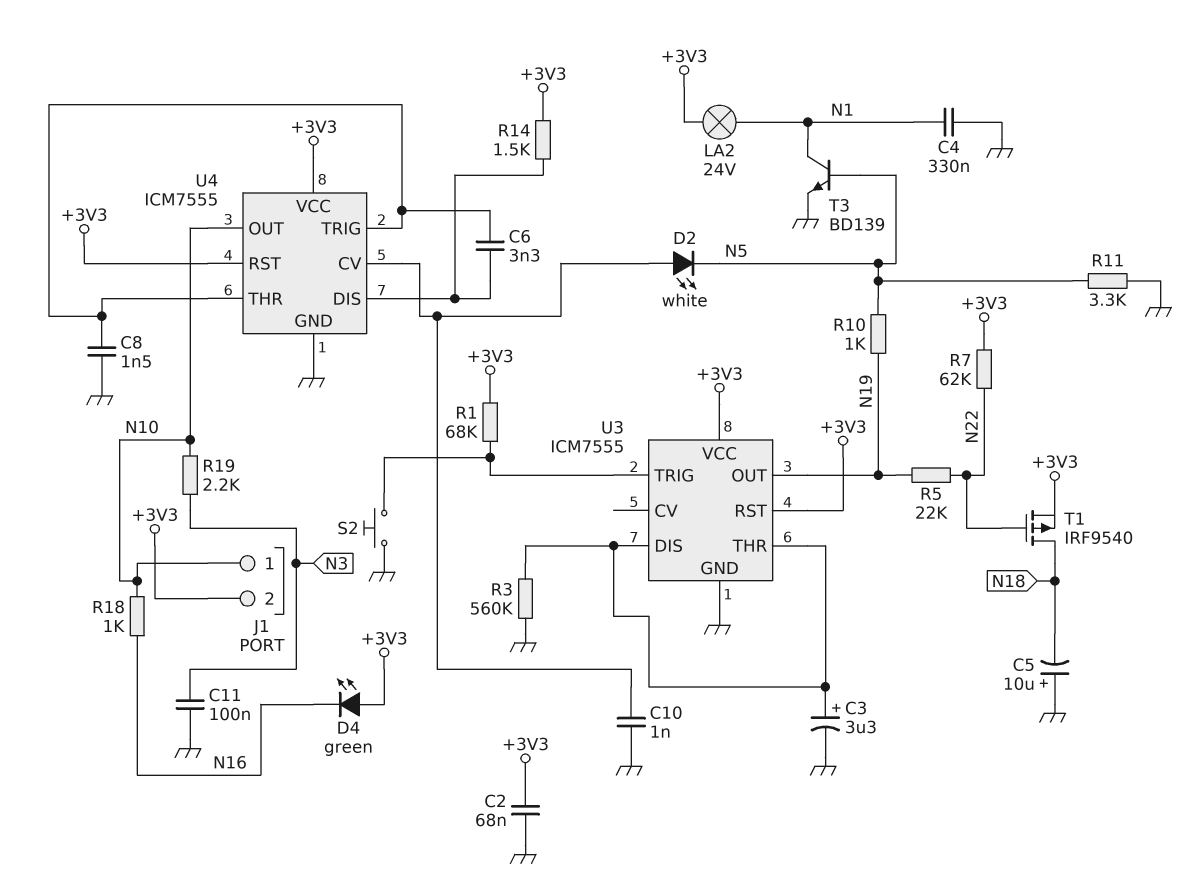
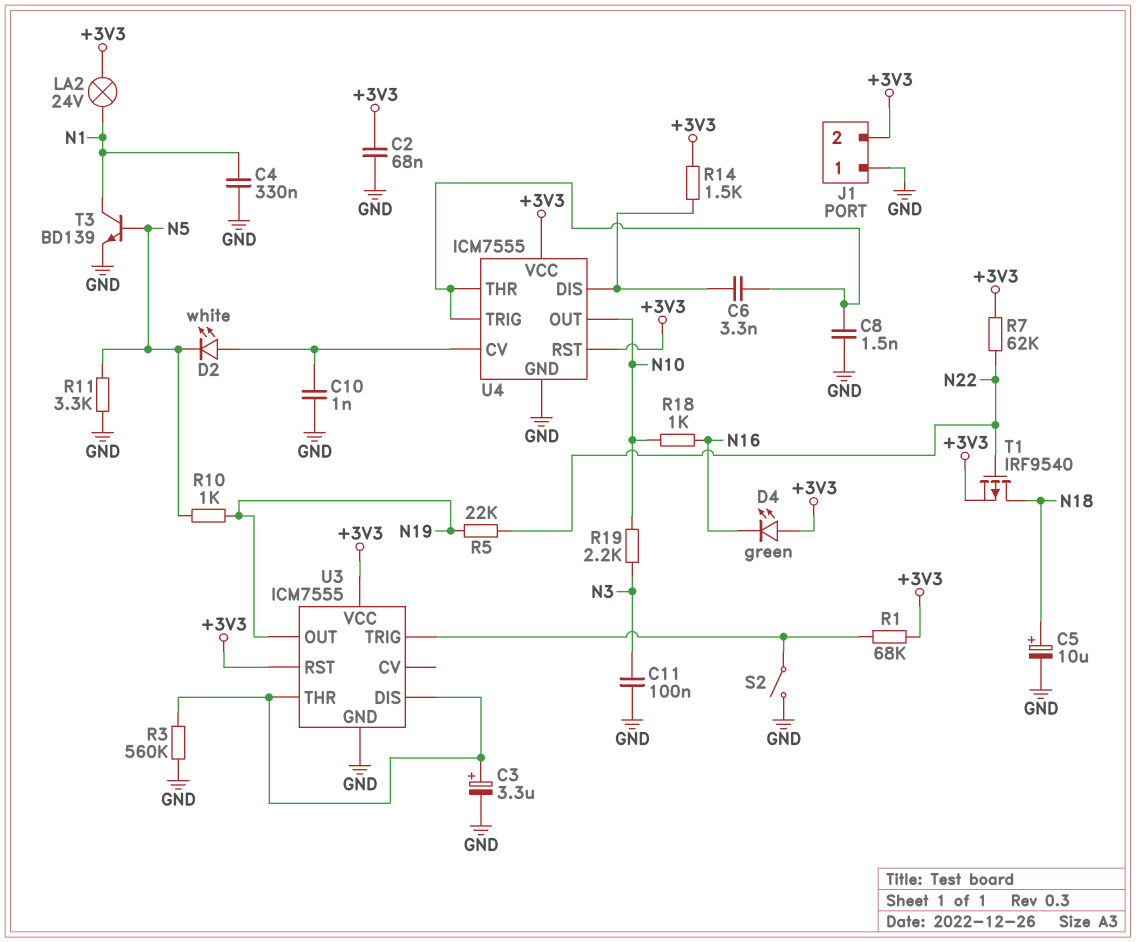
C5: 10uF (plus GND, minus N18) -> 10uF (plus N18, minus GND)
J1 pin 1: N10 -> GND
S2: button (GND, U3/TRIG) -> switch (GND, U3/TRIG)

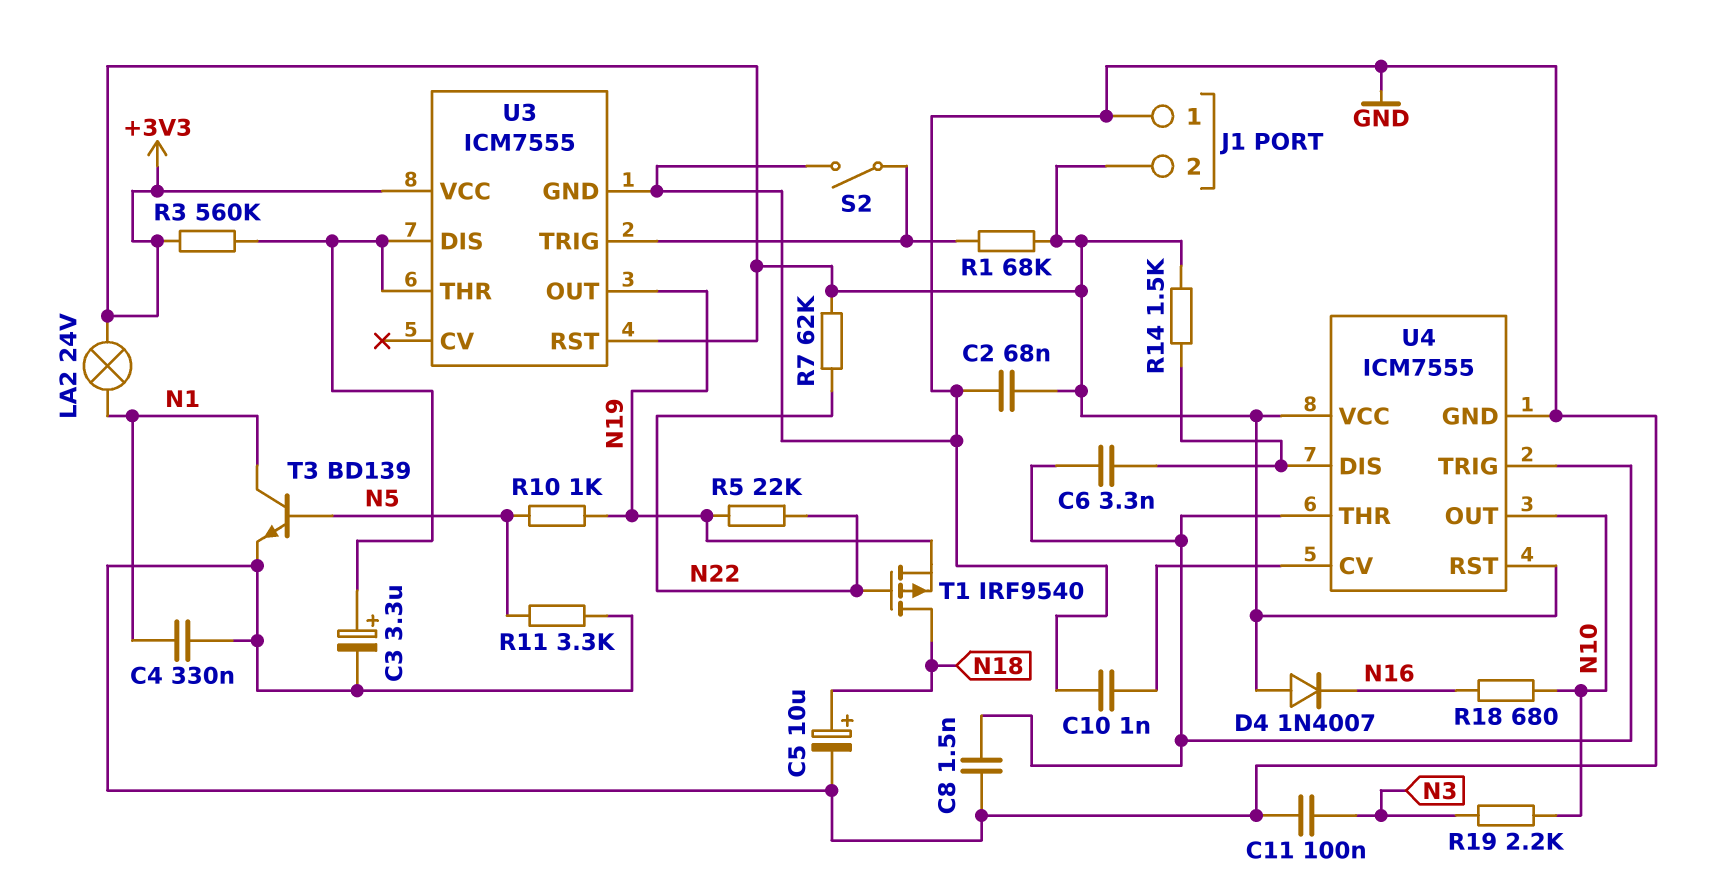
D2: LED white (A U4/CV, K N5) -> none
D4: LED green (A +3V3, K N16) -> diode 1N4007 (A +3V3, K N16)
R3: 560k (GND, U3/DIS) -> 560k (+3V3, U3/DIS)
R18: 1k (N10, N16) -> 680 (N10, N16)
T1: PMOS IRF9540 (G N22, D N18, S +3V3) -> PMOS IRF9540 (G N22, D N18, S N19)

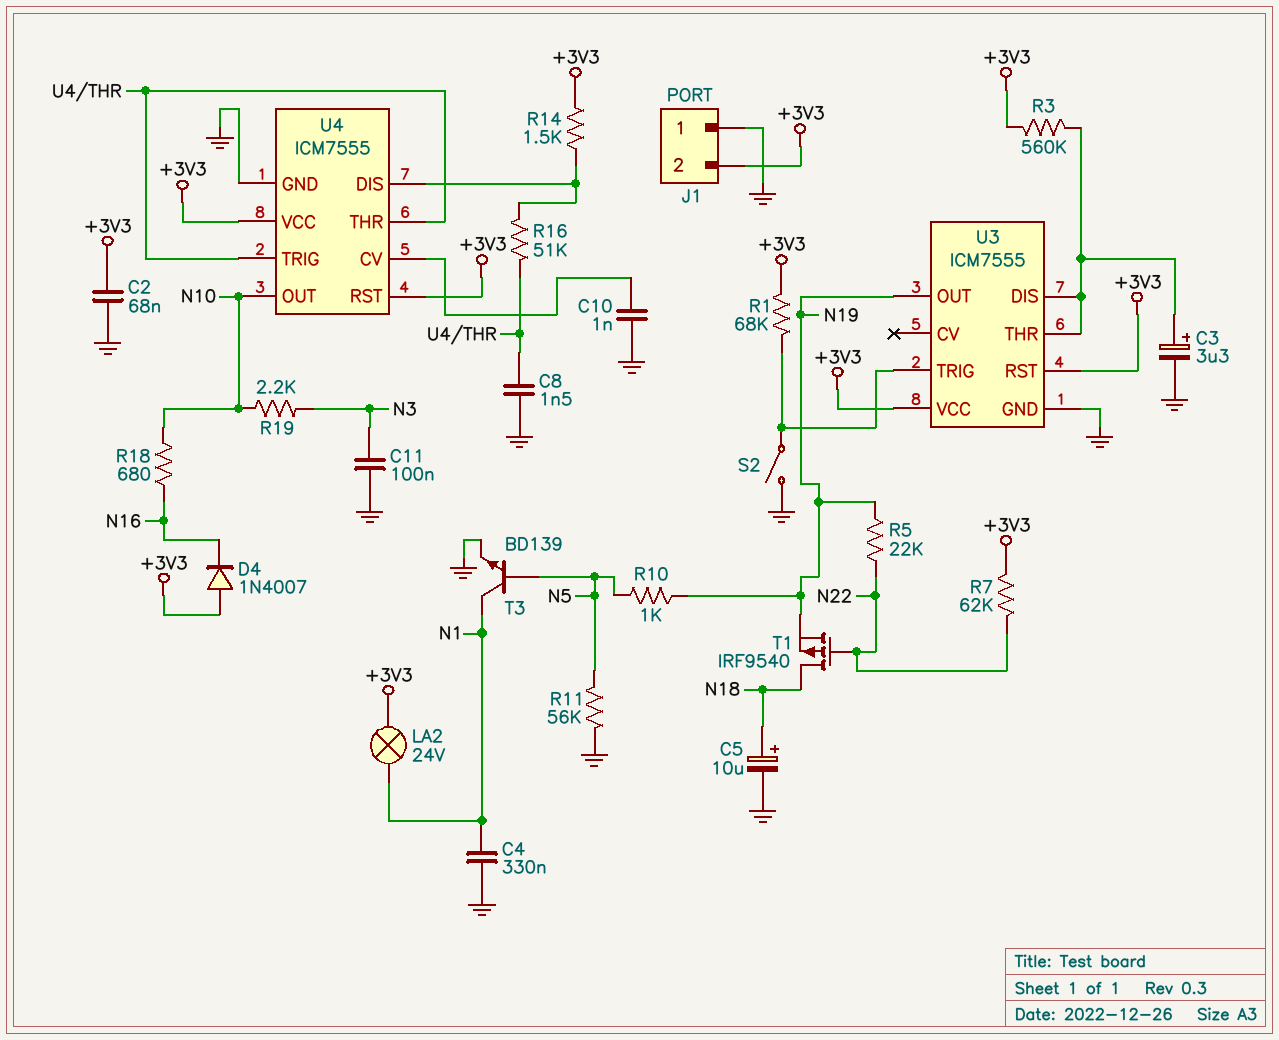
C6: 3.3nF (U4/DIS, U4/THR) -> none
R11: 3.3k (GND, N5) -> 56k (GND, N5)
R16: none -> 51k (U4/DIS, U4/THR)

